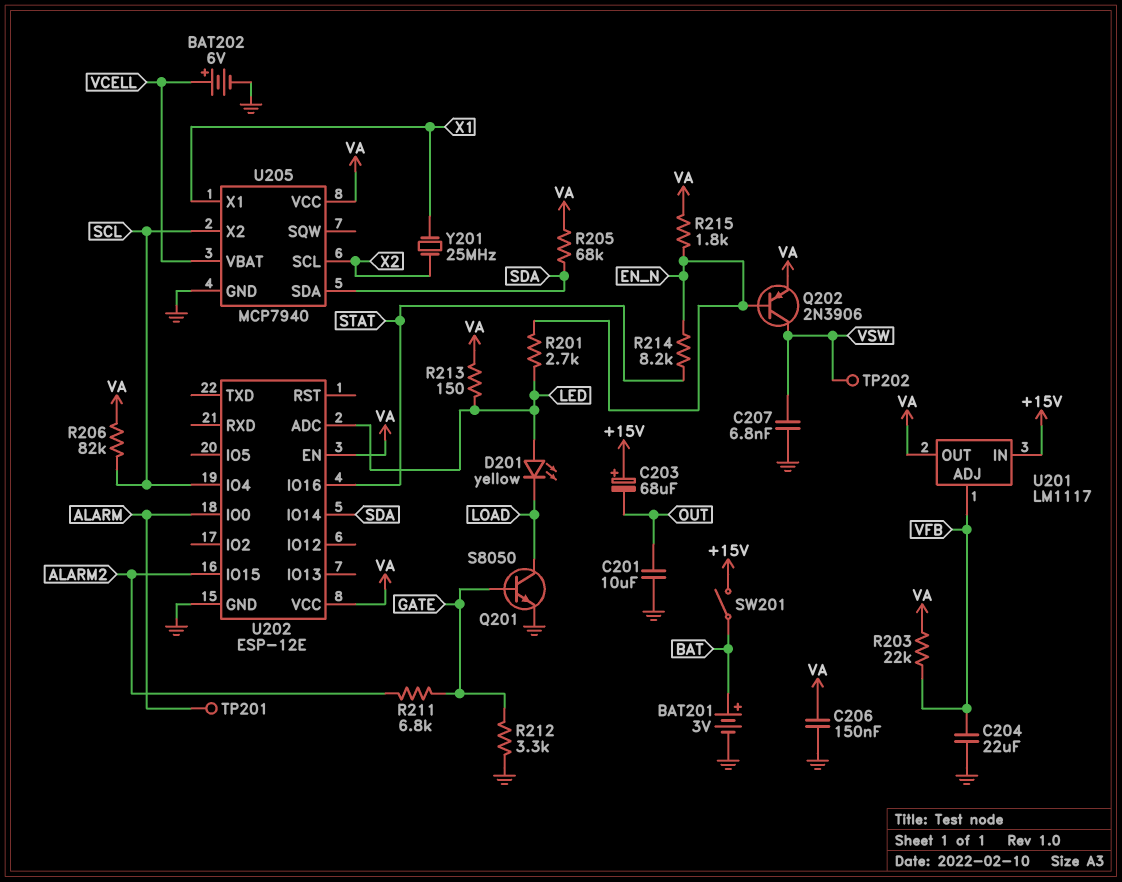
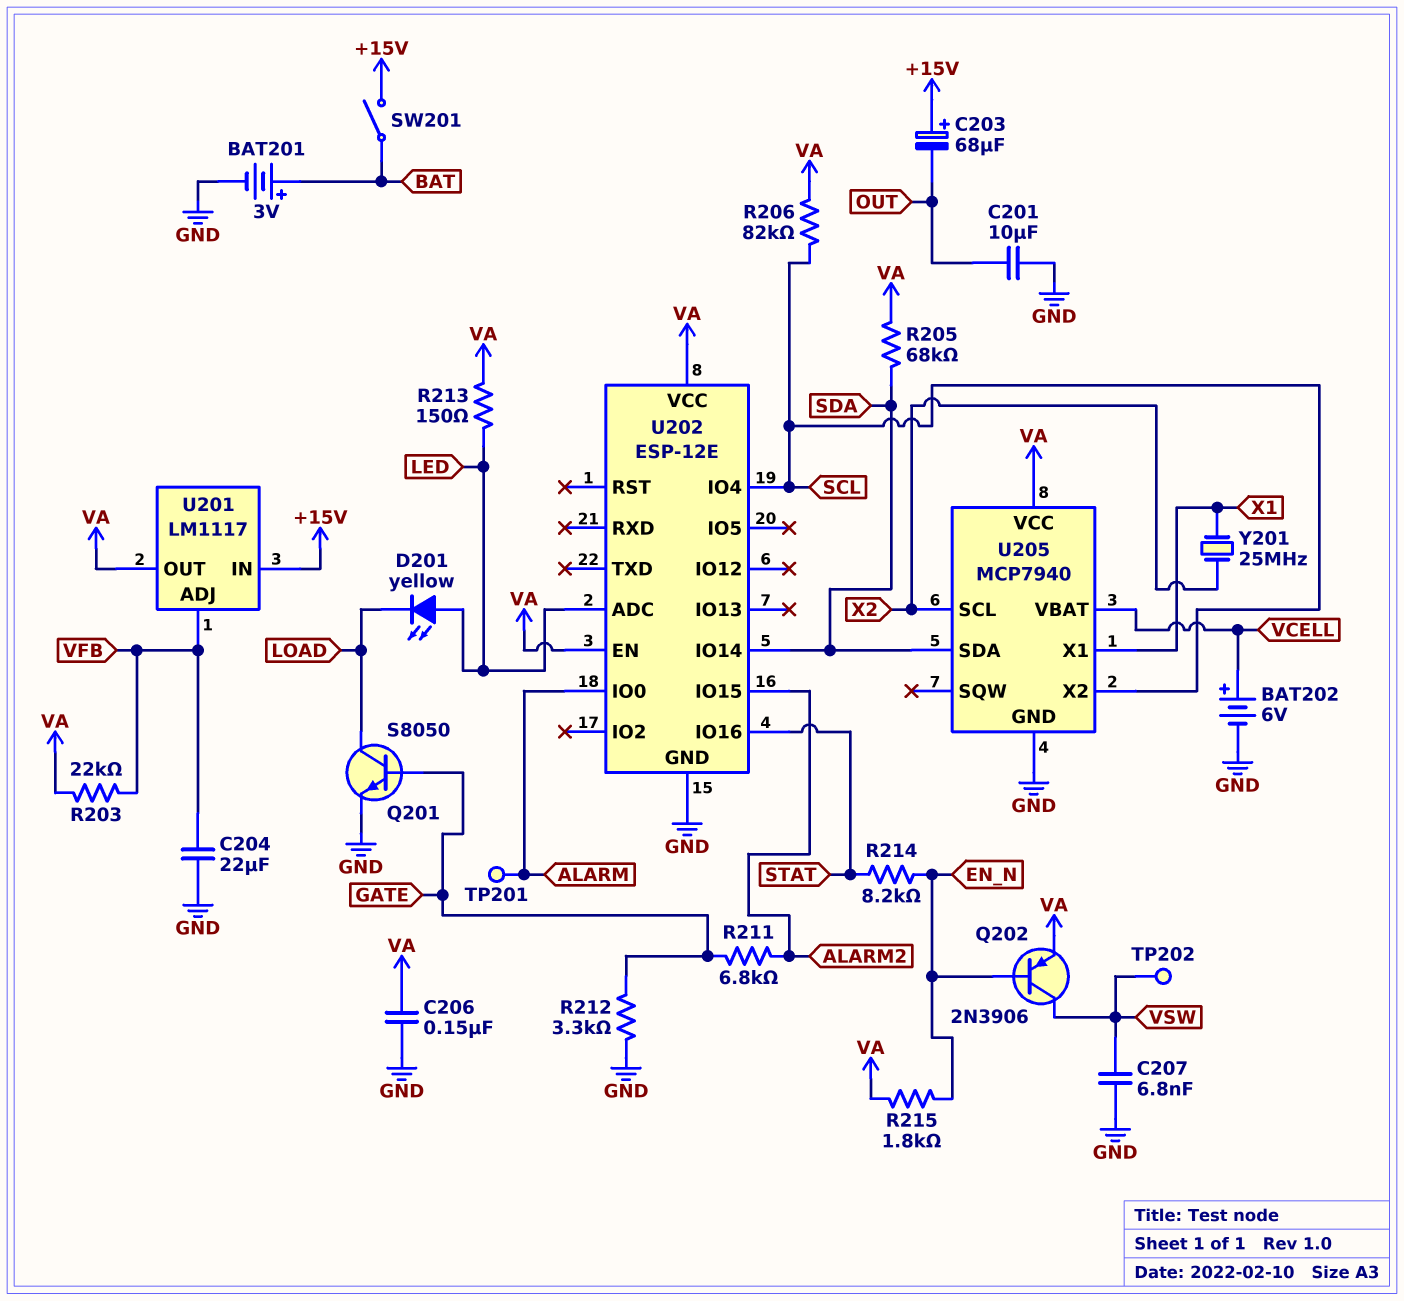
R201: 2.7k (EN_N, LED) -> none

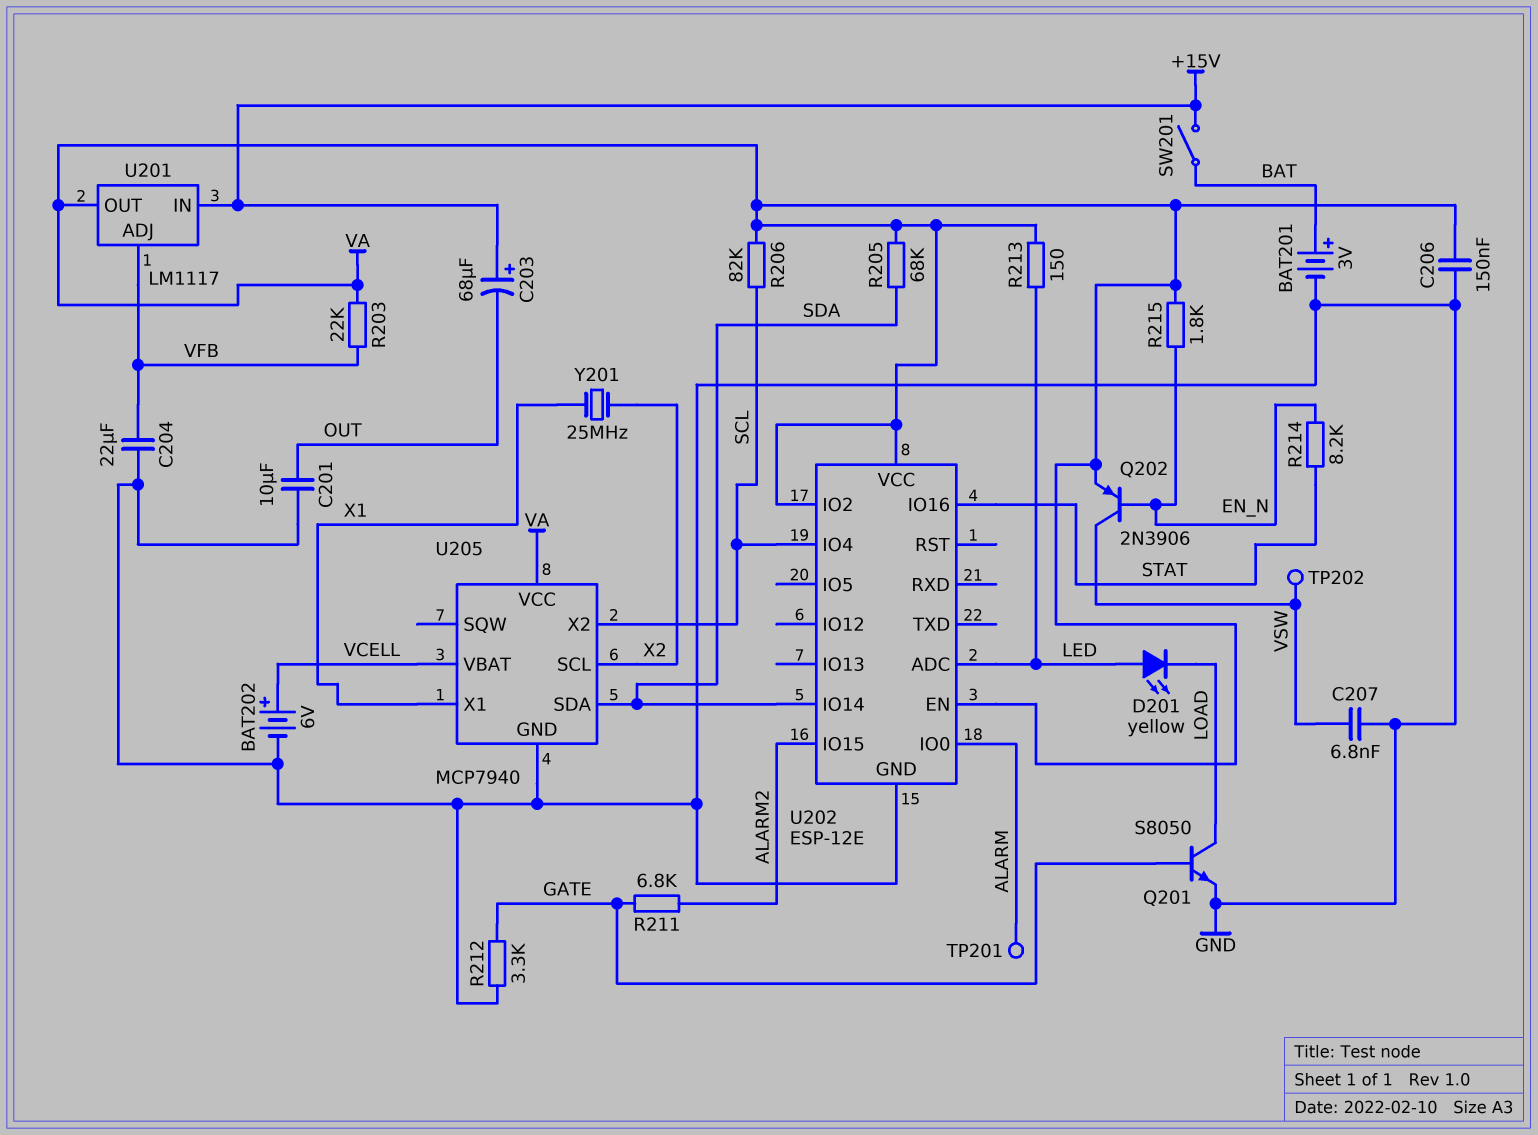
U202 pin IO2: none -> VA

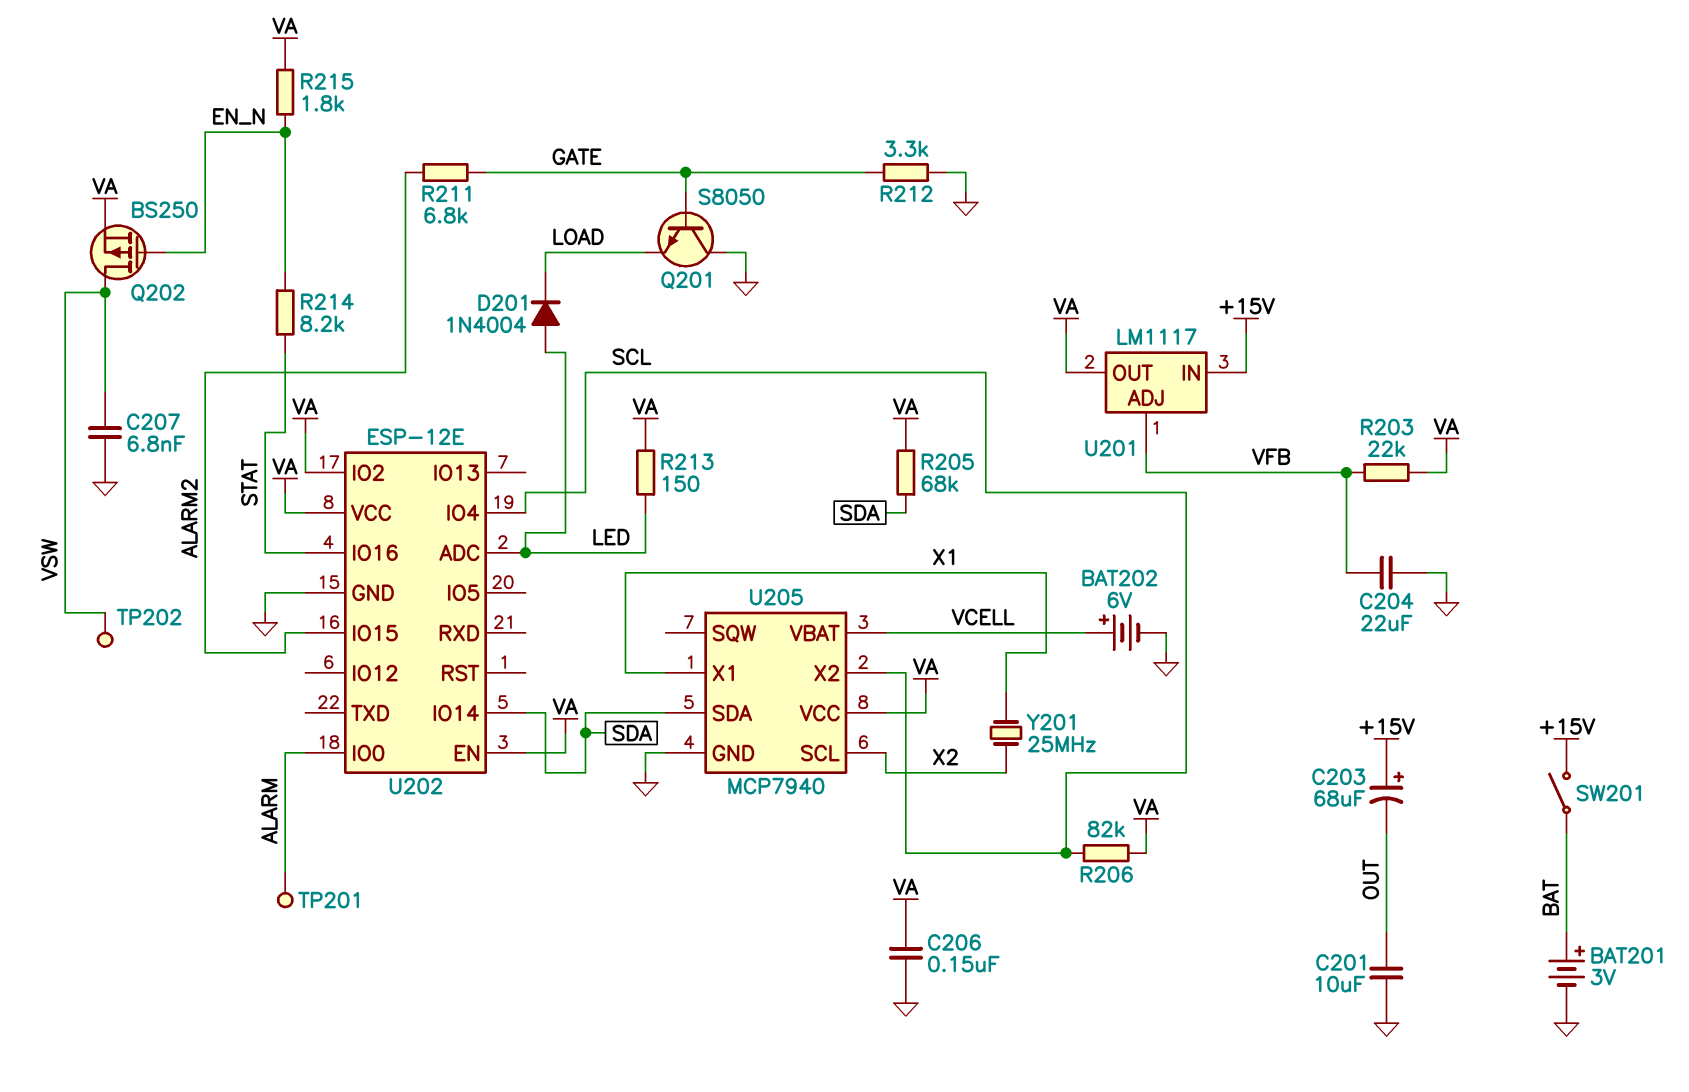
D201: LED yellow (A LED, K LOAD) -> diode 1N4004 (A LED, K LOAD)
Q201: NPN S8050 (B GATE, C LOAD, E GND) -> NPN S8050 (B GATE, C GND, E LOAD)
Q202: PNP 2N3906 (B EN_N, C VSW, E VA) -> PMOS BS250 (G EN_N, D VSW, S VA)

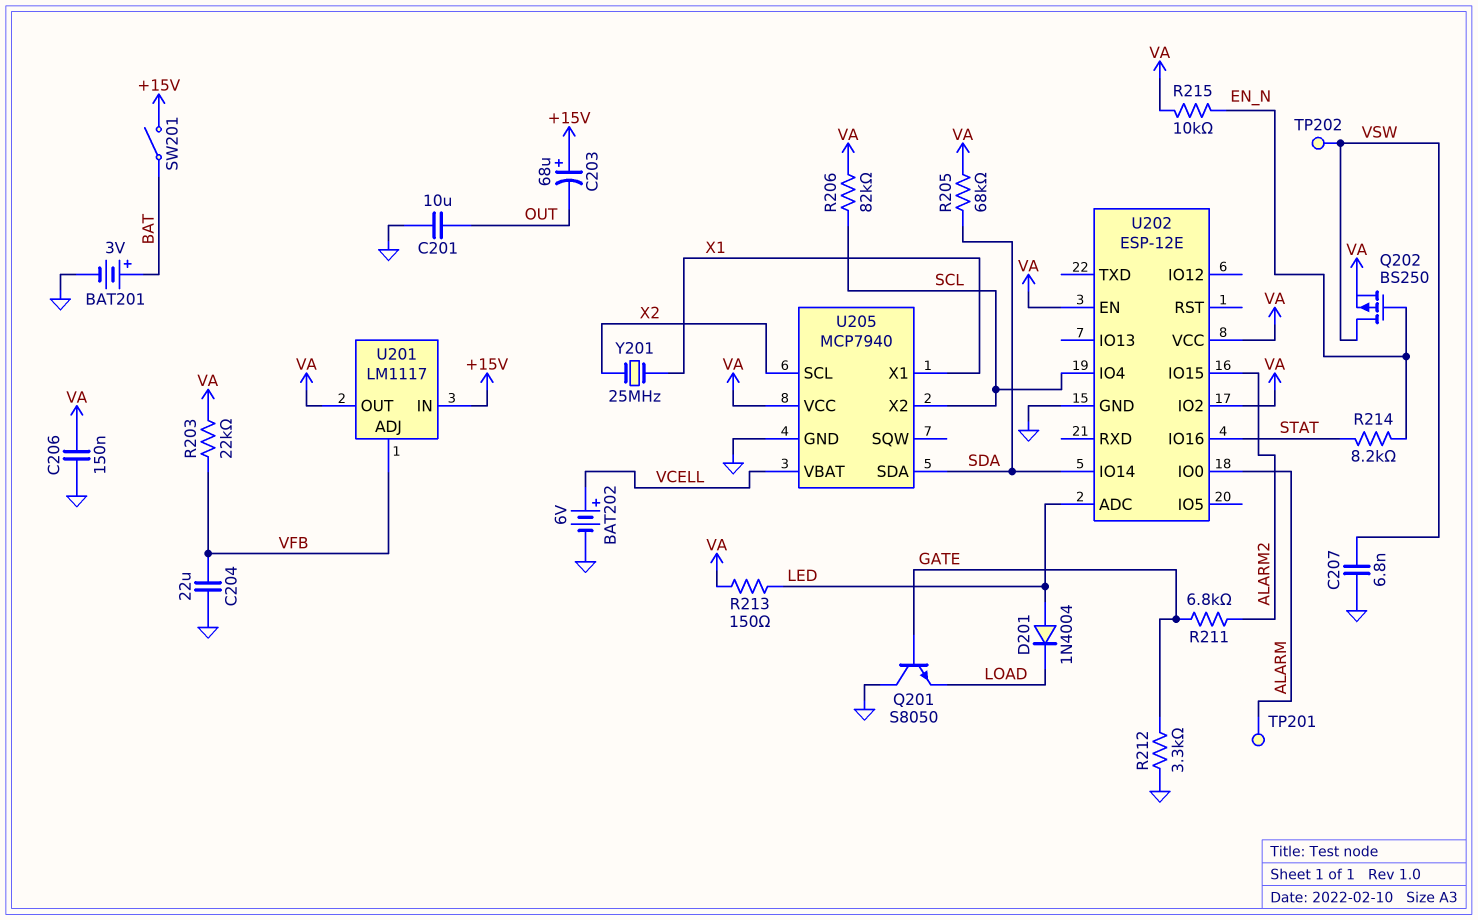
R215: 1.8k (EN_N, VA) -> 10k (EN_N, VA)

